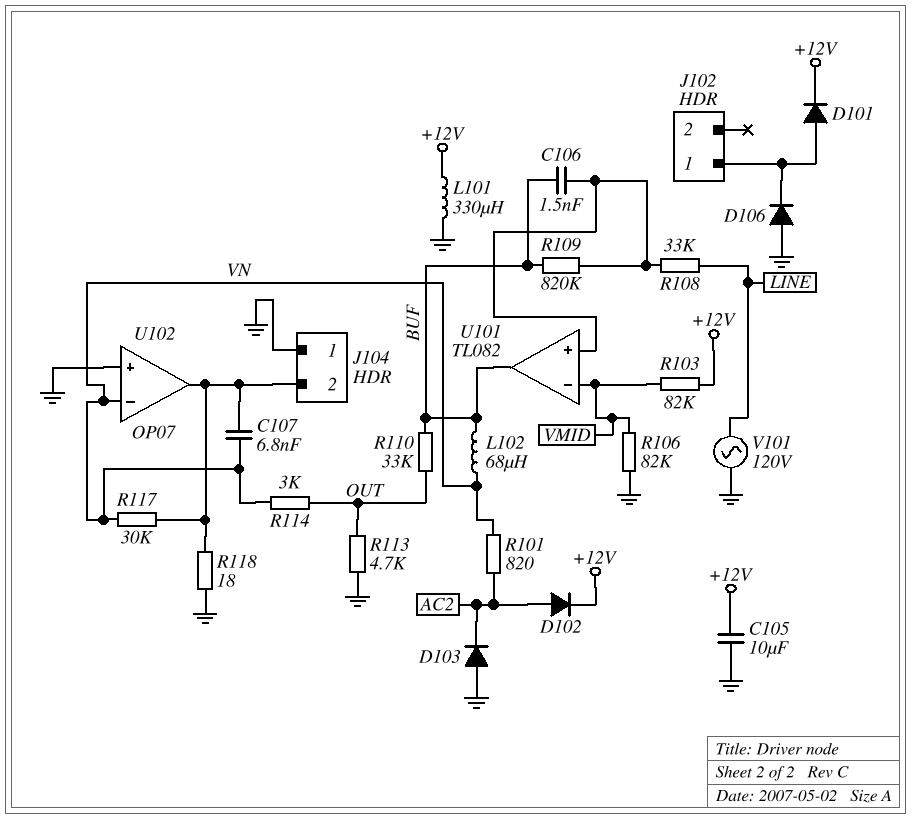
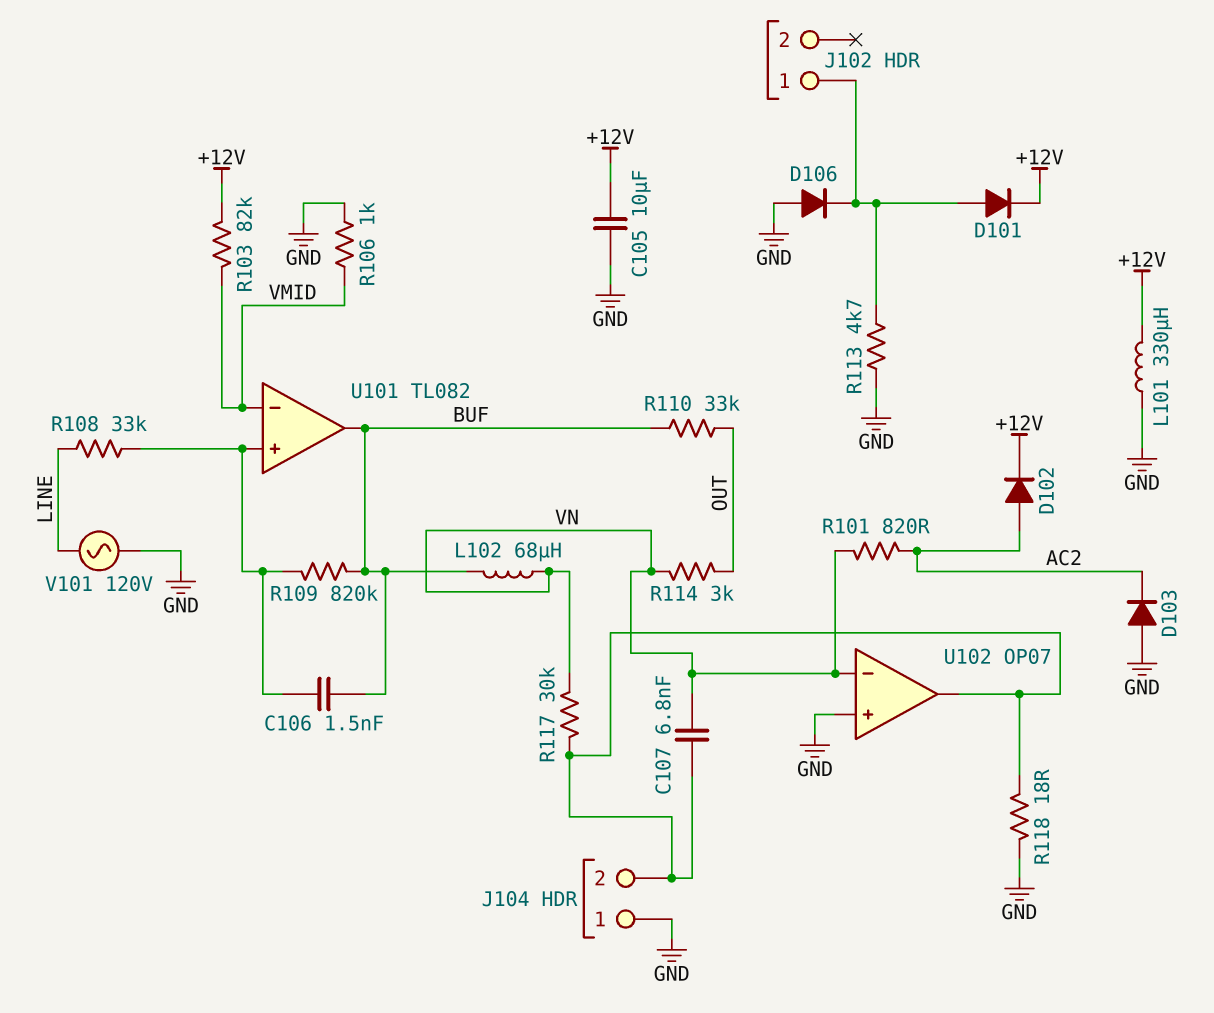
R106: 82k (GND, VMID) -> 1k (GND, VMID)
R113: 4.7k (GND, OUT) -> 4.7k (GND, J102/1)

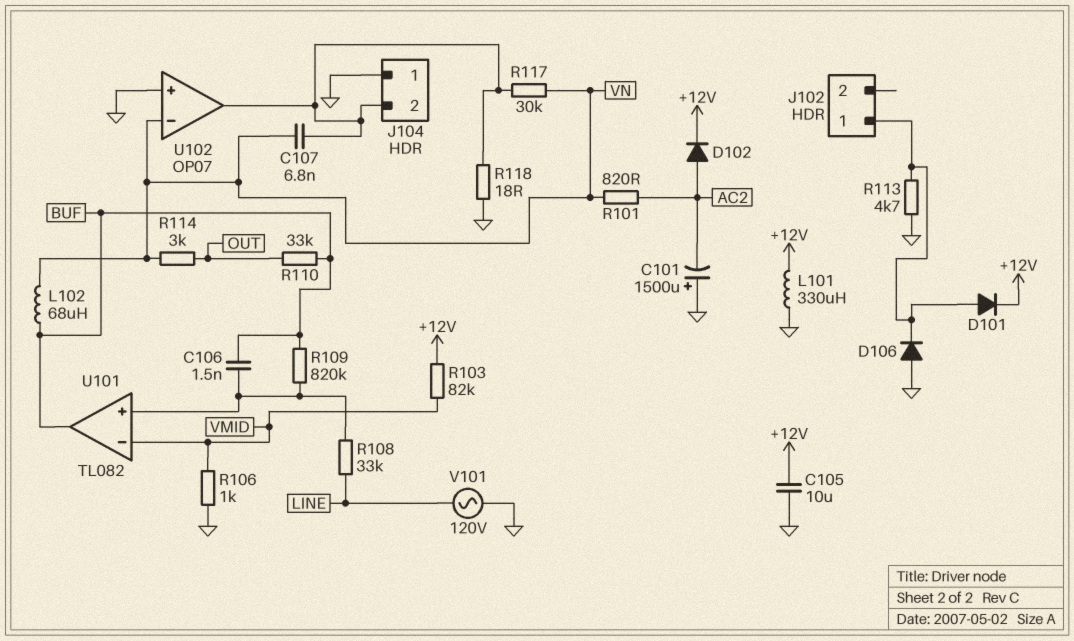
C101: none -> 1500uF (plus GND, minus AC2)
D103: diode (A GND, K AC2) -> none

